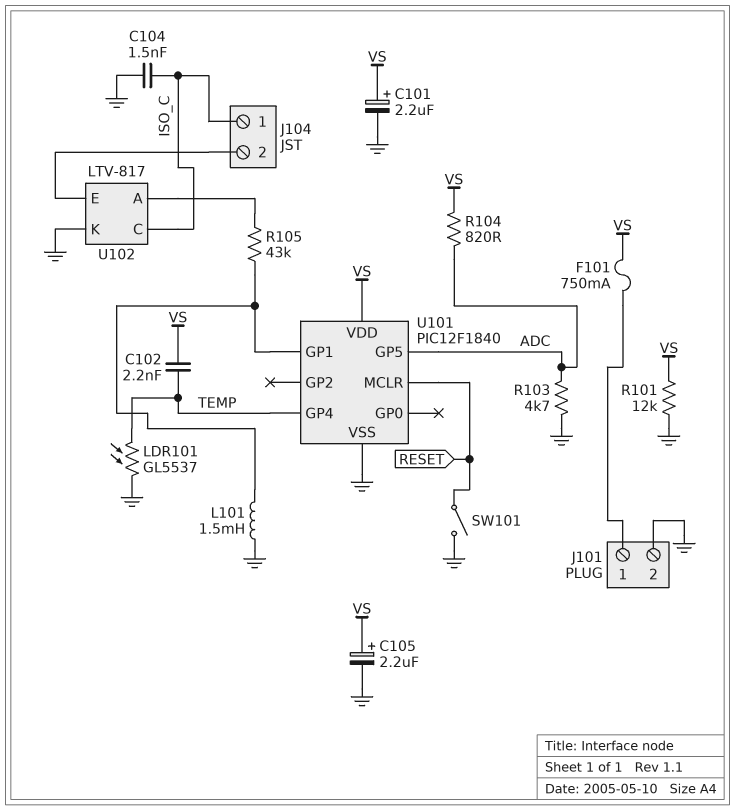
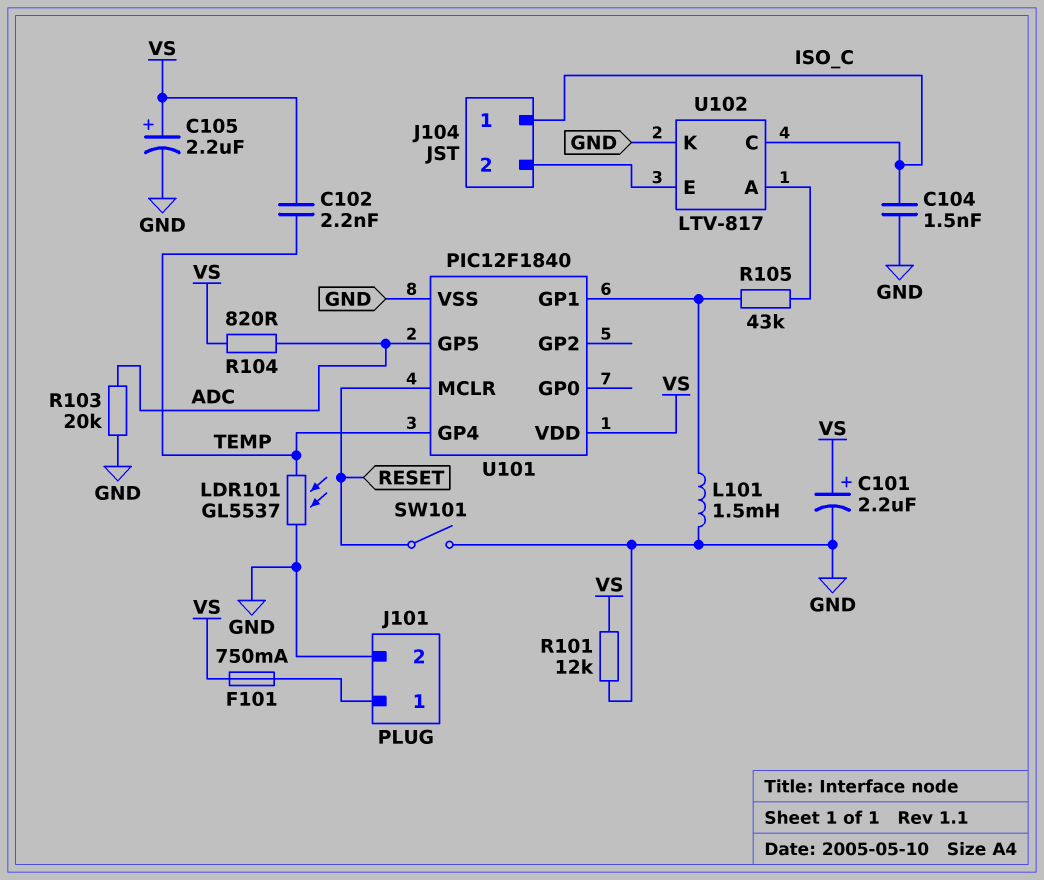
R103: 4.7k (ADC, GND) -> 20k (ADC, GND)

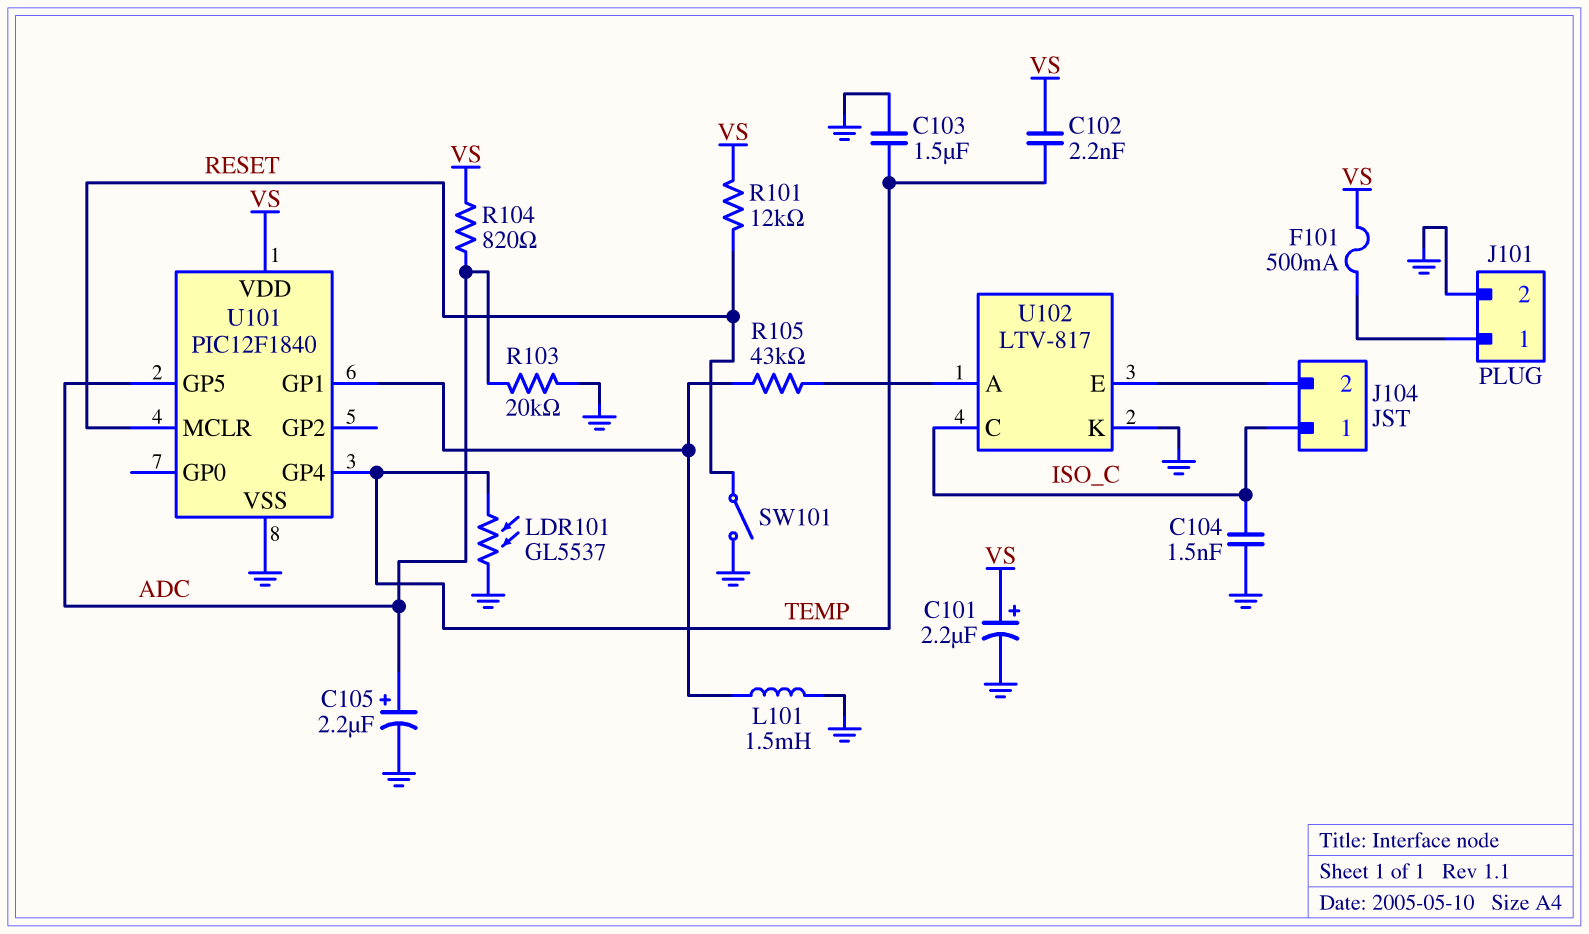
C103: none -> 1.5uF (GND, TEMP)
C105: 2.2uF (plus VS, minus GND) -> 2.2uF (plus ADC, minus GND)
F101: 750mA (J101/1, VS) -> 500mA (J101/1, VS)
R101: 12k (GND, VS) -> 12k (RESET, VS)

